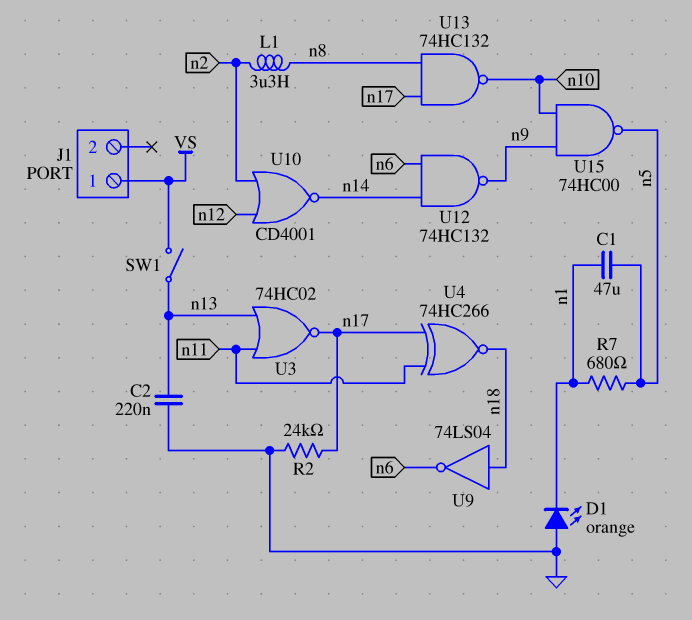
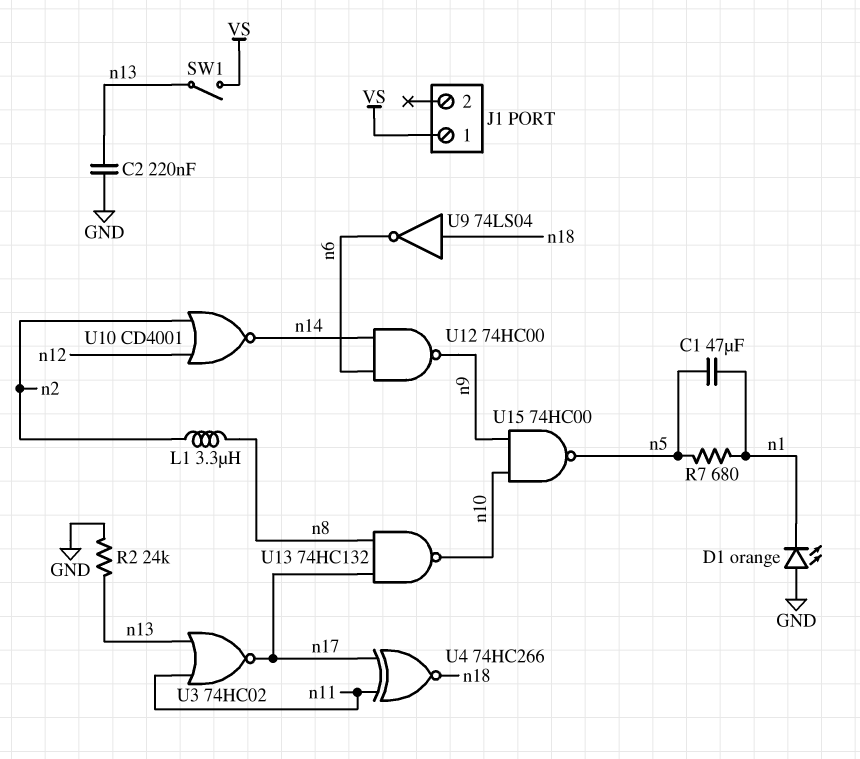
R2: 24k (GND, n17) -> 24k (GND, n13)
U12: NAND 74HC132 (in n6, in n14, out n9) -> NAND 74HC00 (in n6, in n14, out n9)

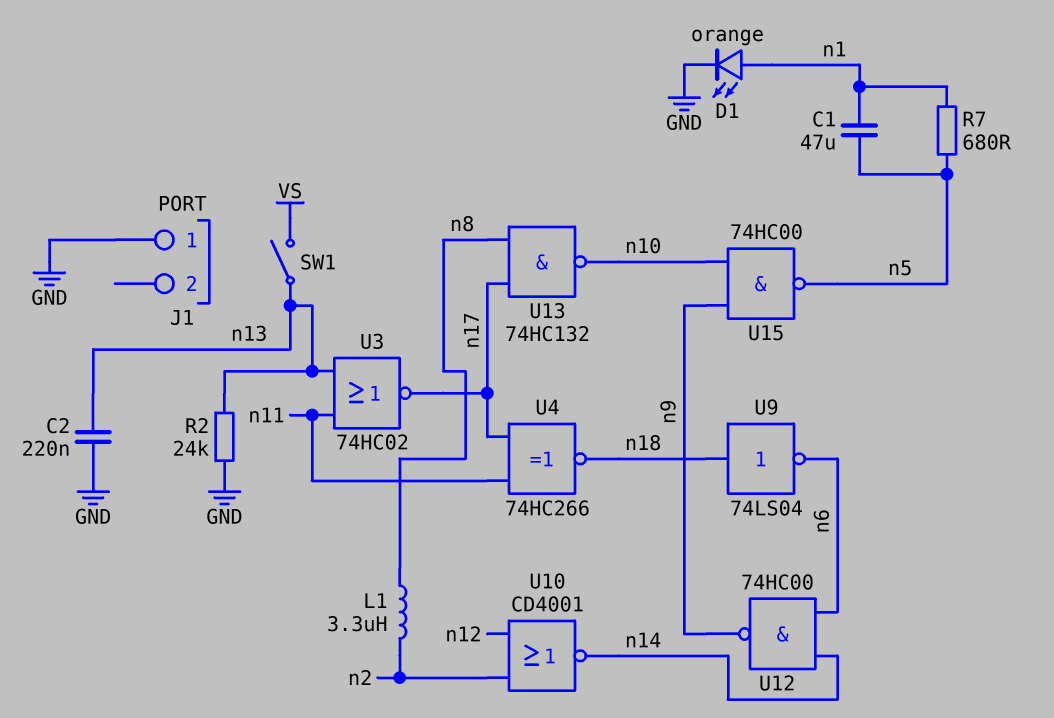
D1: LED orange (A GND, K n1) -> LED orange (A n1, K GND)
J1 pin 1: VS -> GND

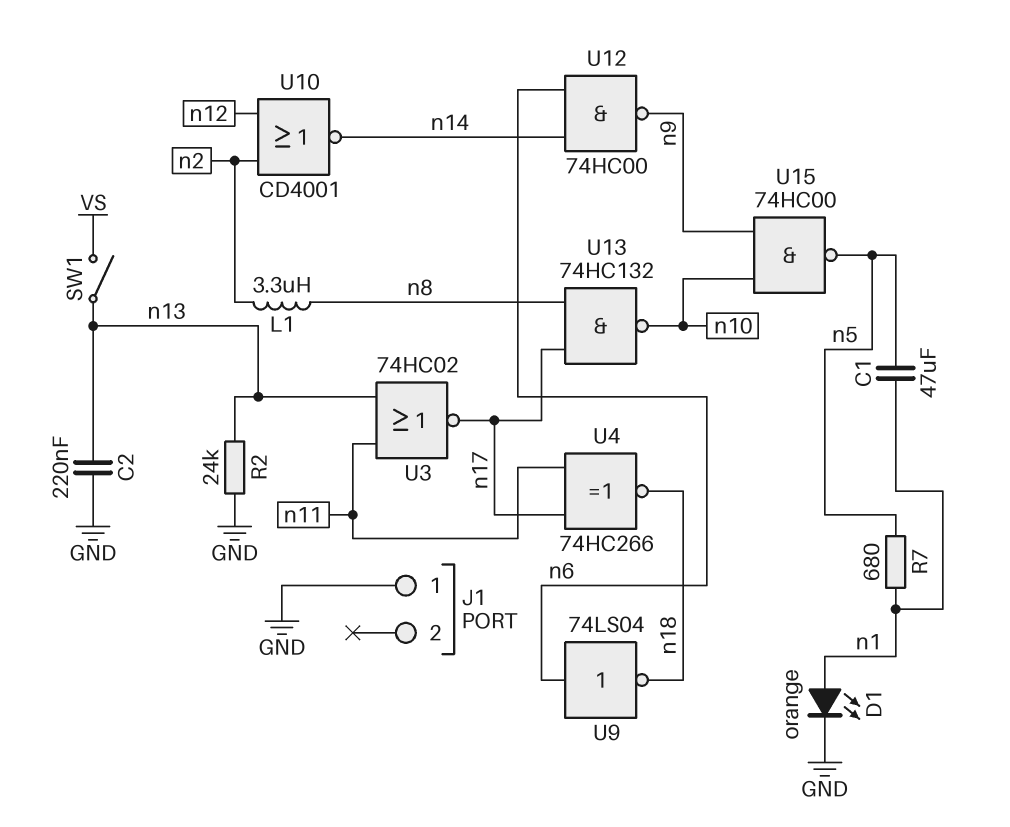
U9: NOT 74LS04 (in n18, out n6) -> NOT 74LS04 (in n6, out n18)

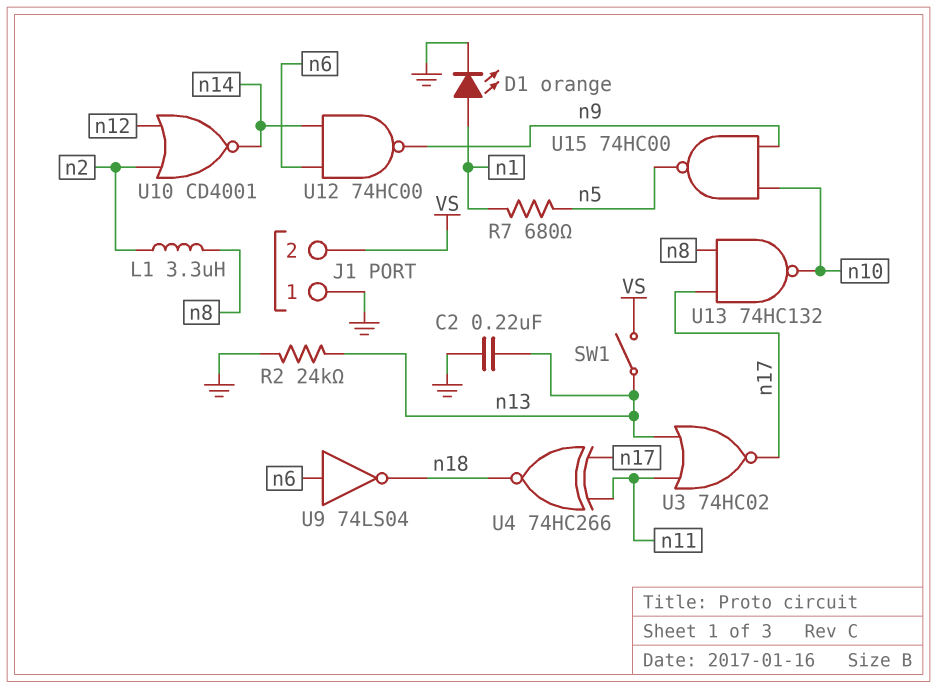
C1: 47uF (n1, n5) -> none
J1 pin 2: none -> VS

